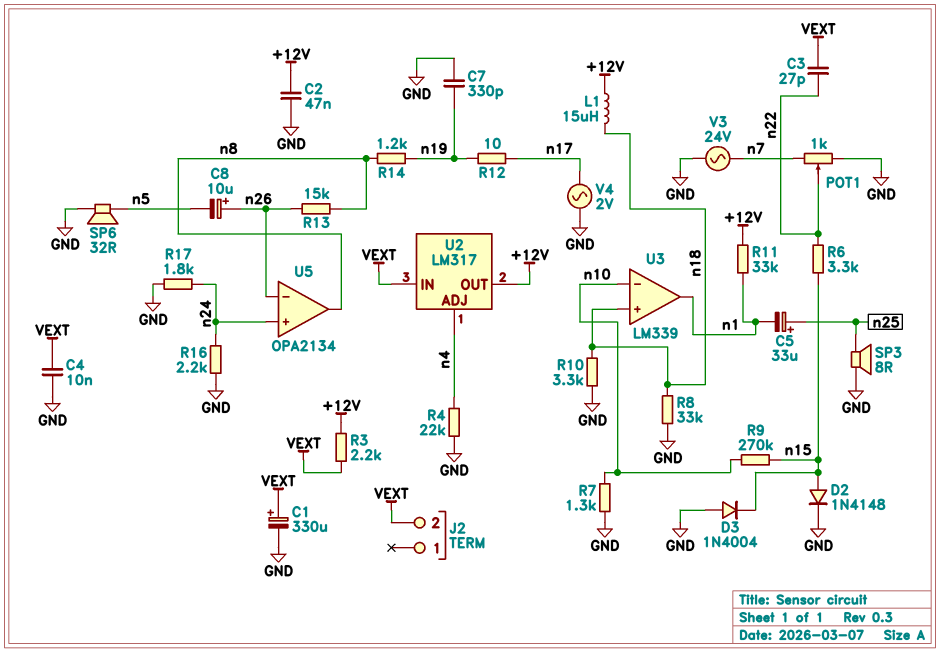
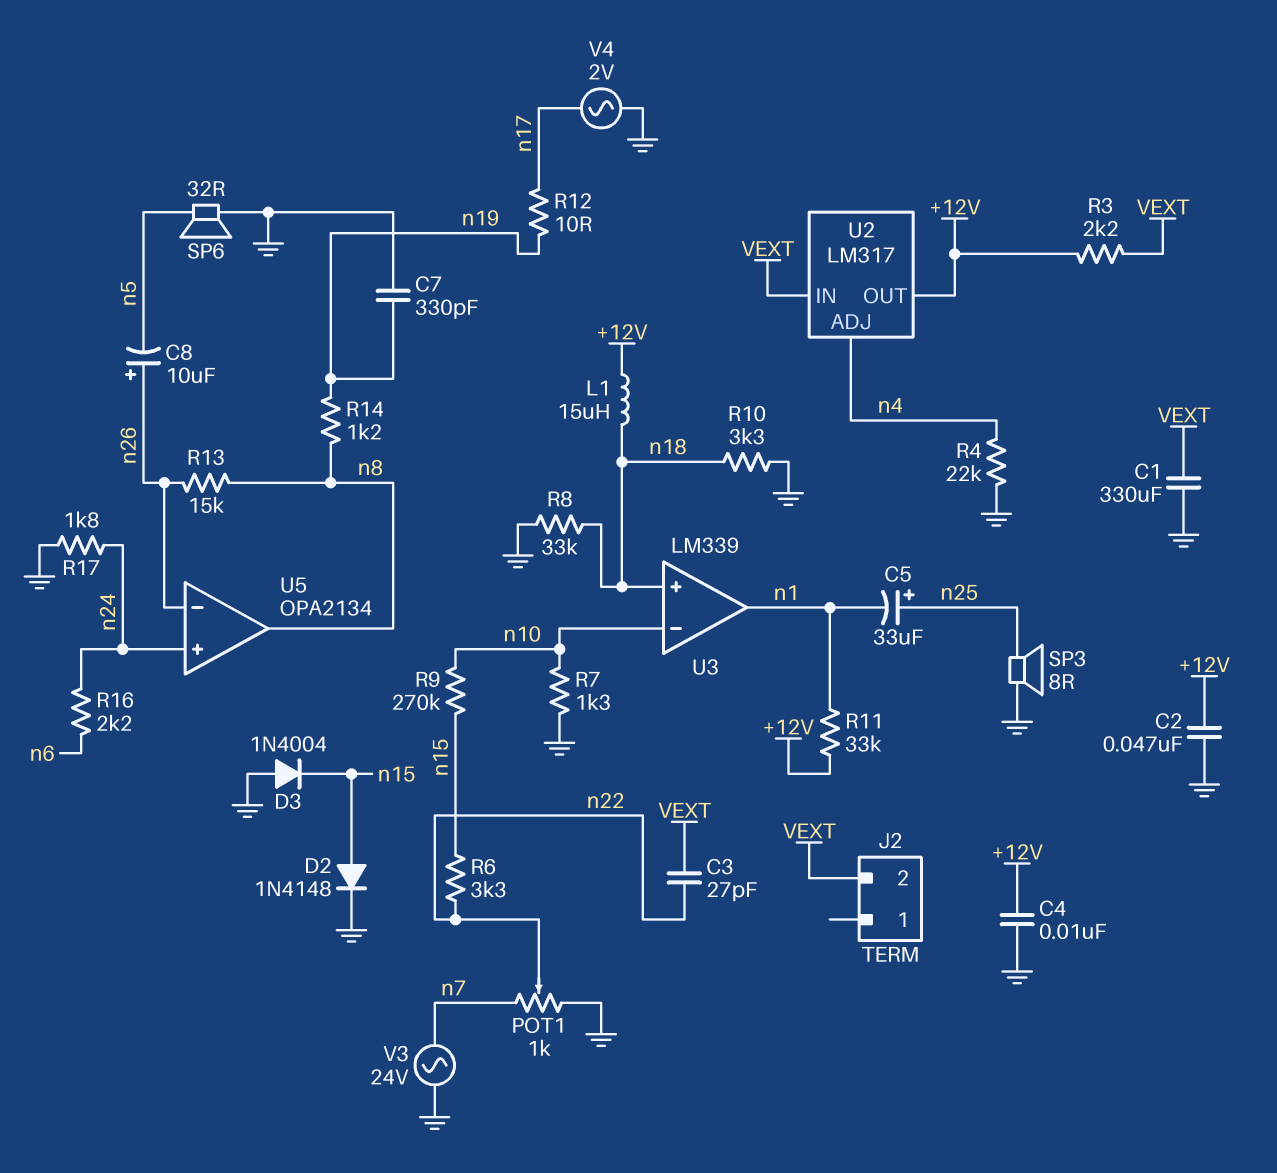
C1: 330uF (plus VEXT, minus GND) -> 330uF (GND, VEXT)
C4: 10nF (GND, VEXT) -> 10nF (+12V, GND)
R16: 2.2k (GND, n24) -> 2.2k (n6, n24)

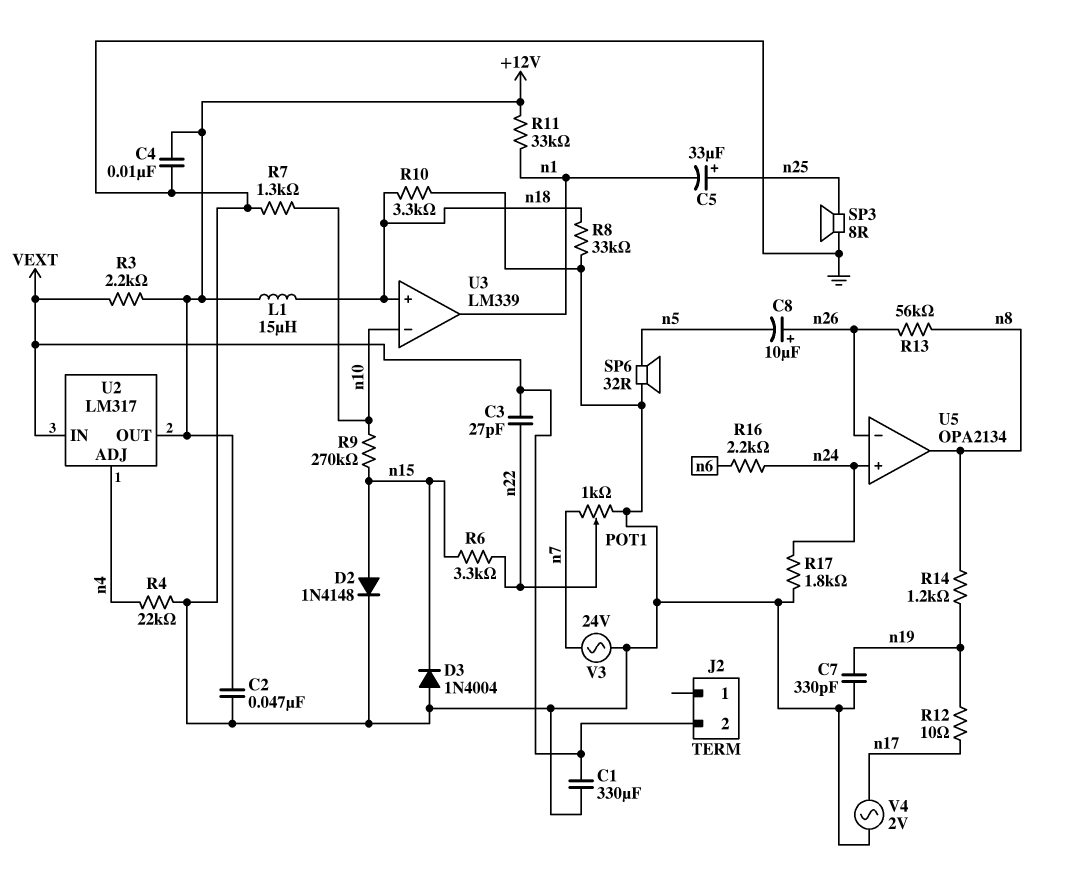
R13: 15k (n8, n26) -> 56k (n8, n26)

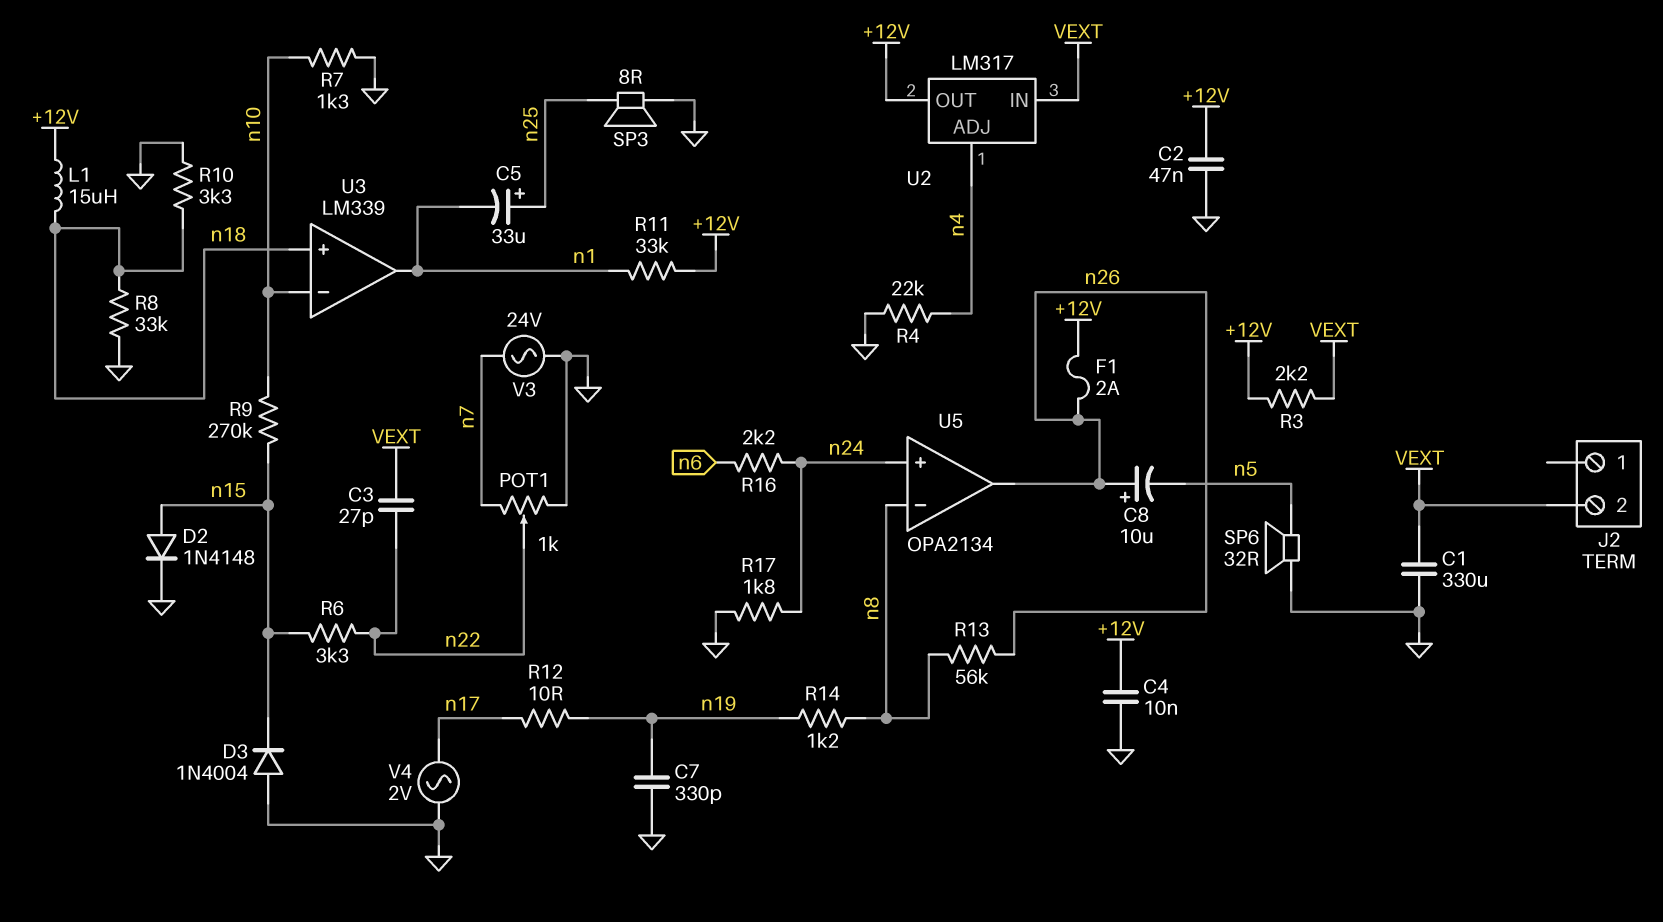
F1: none -> 2A (+12V, n26)
U5 pin in-: n26 -> n8
U5 pin out: n8 -> n26

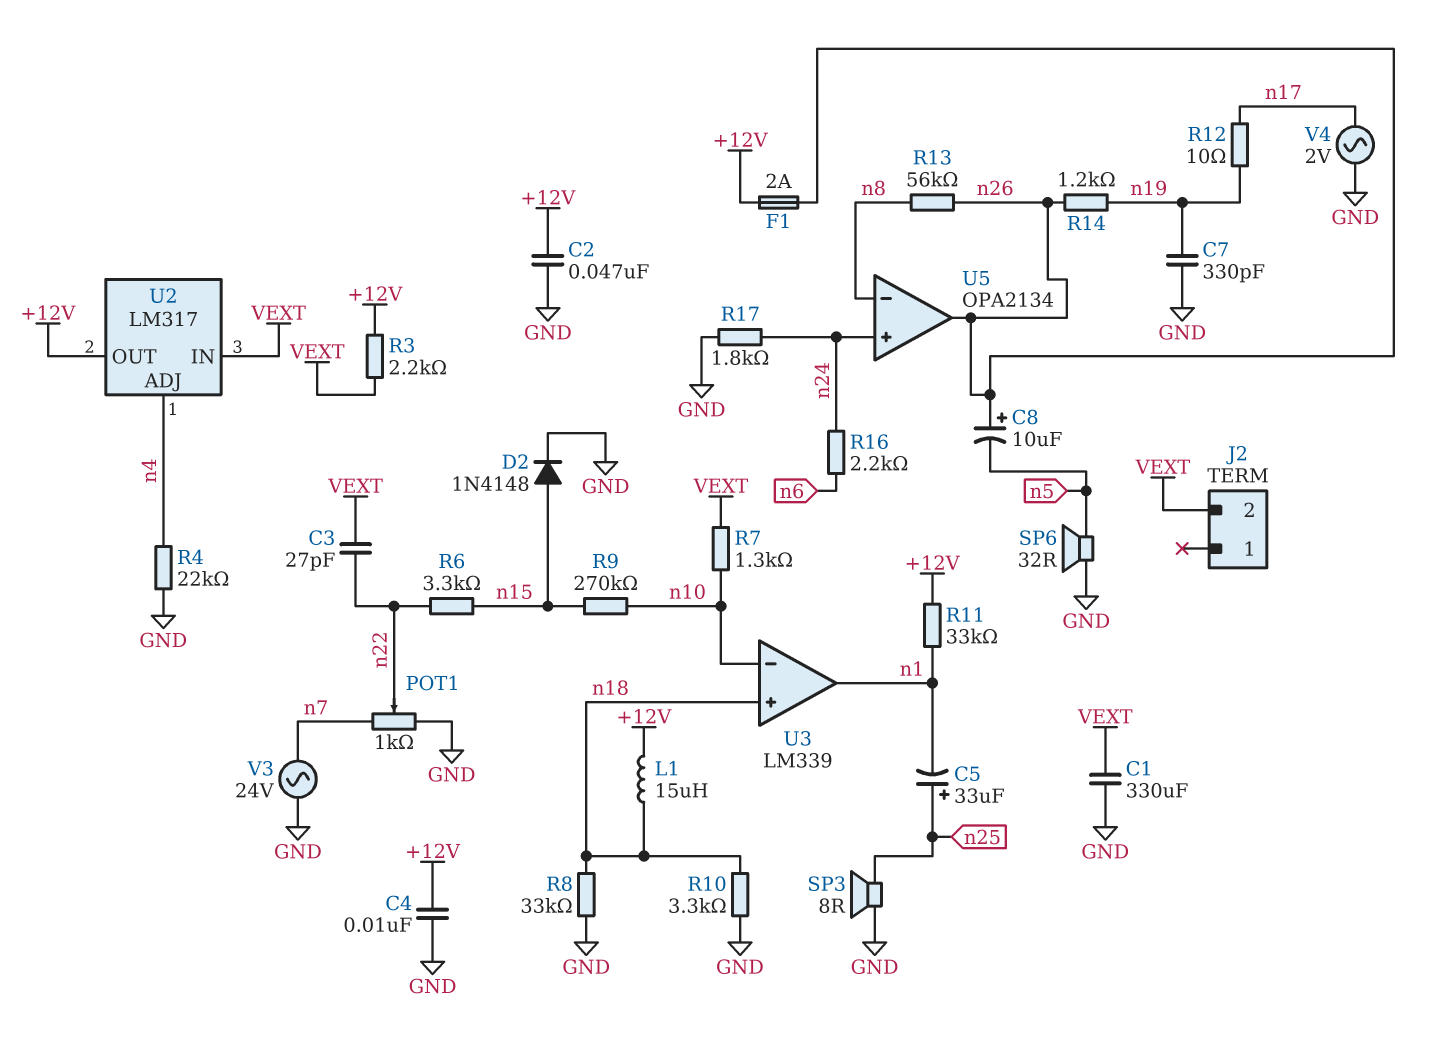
D3: diode 1N4004 (A GND, K n15) -> none
R7: 1.3k (GND, n10) -> 1.3k (VEXT, n10)
R14: 1.2k (n8, n19) -> 1.2k (n19, n26)

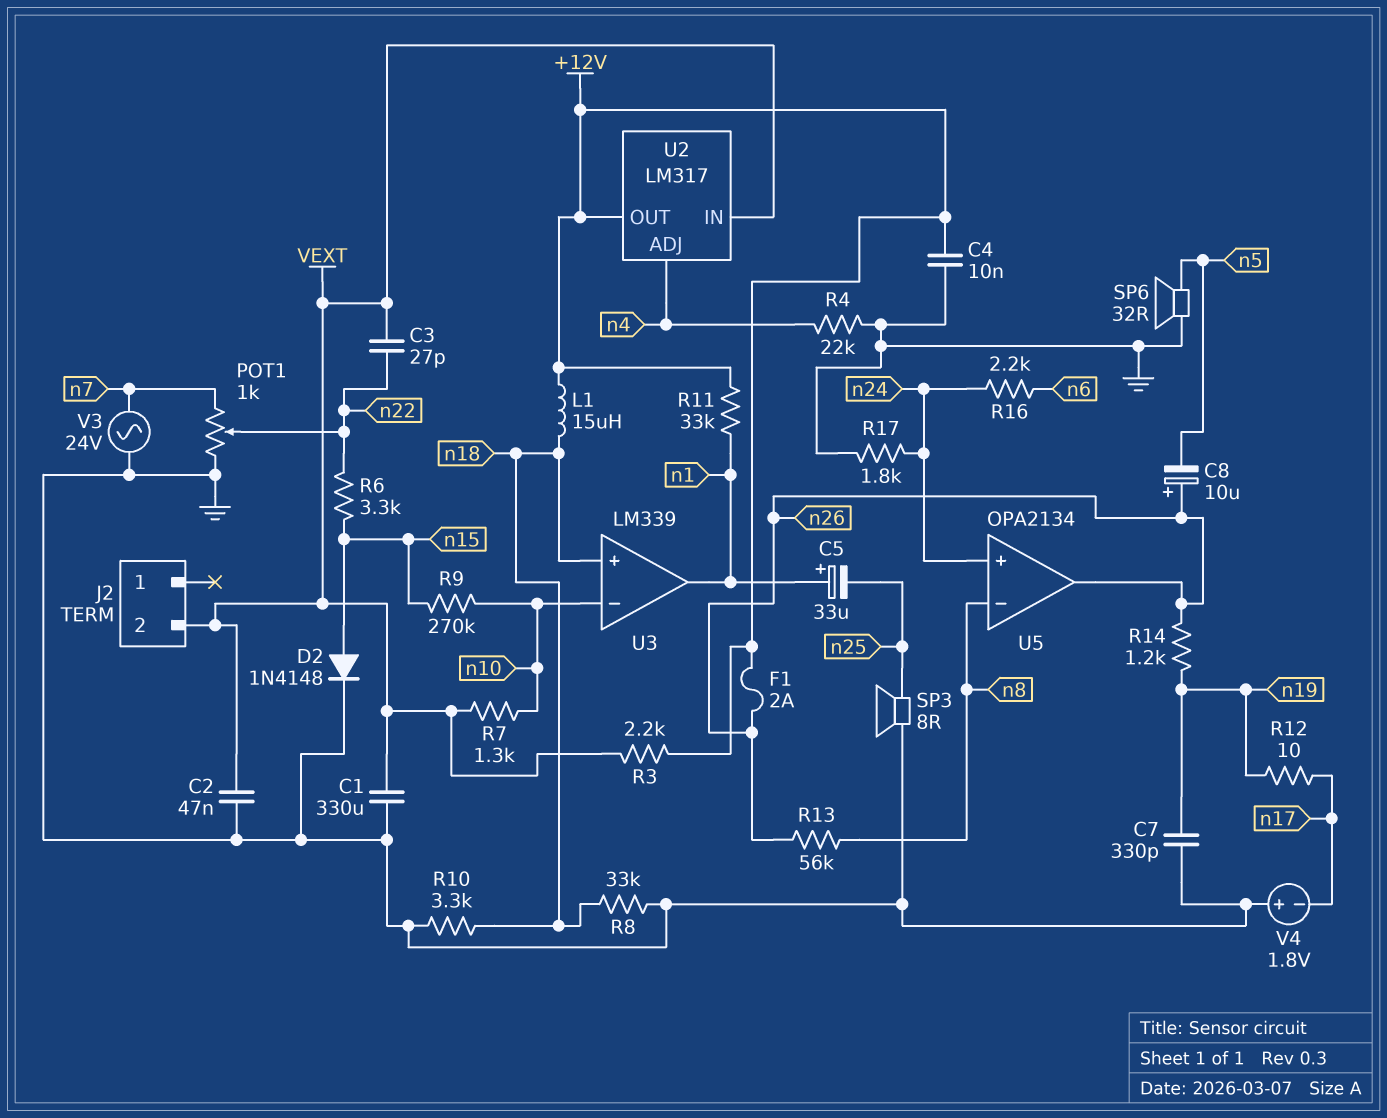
C2: 47nF (+12V, GND) -> 47nF (GND, VEXT)
C5: 33uF (plus n25, minus n1) -> 33uF (plus n1, minus n25)
V4: AC 2V (GND, n17) -> 1.8V (plus GND, minus n17)

